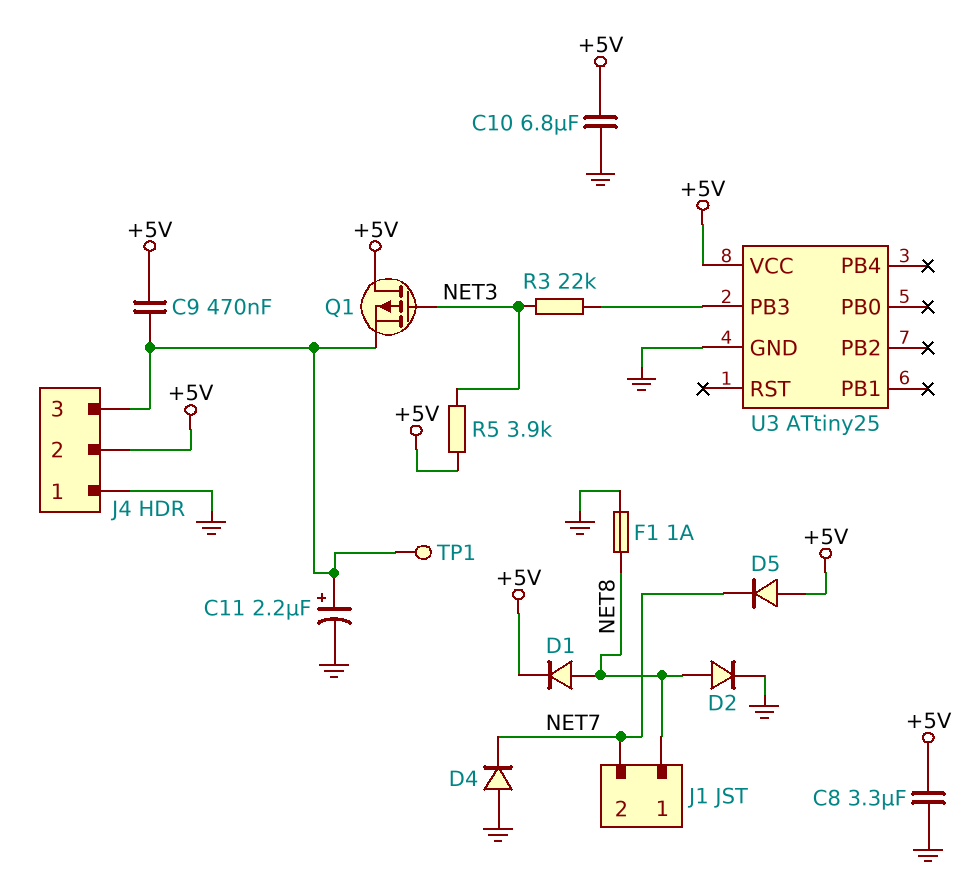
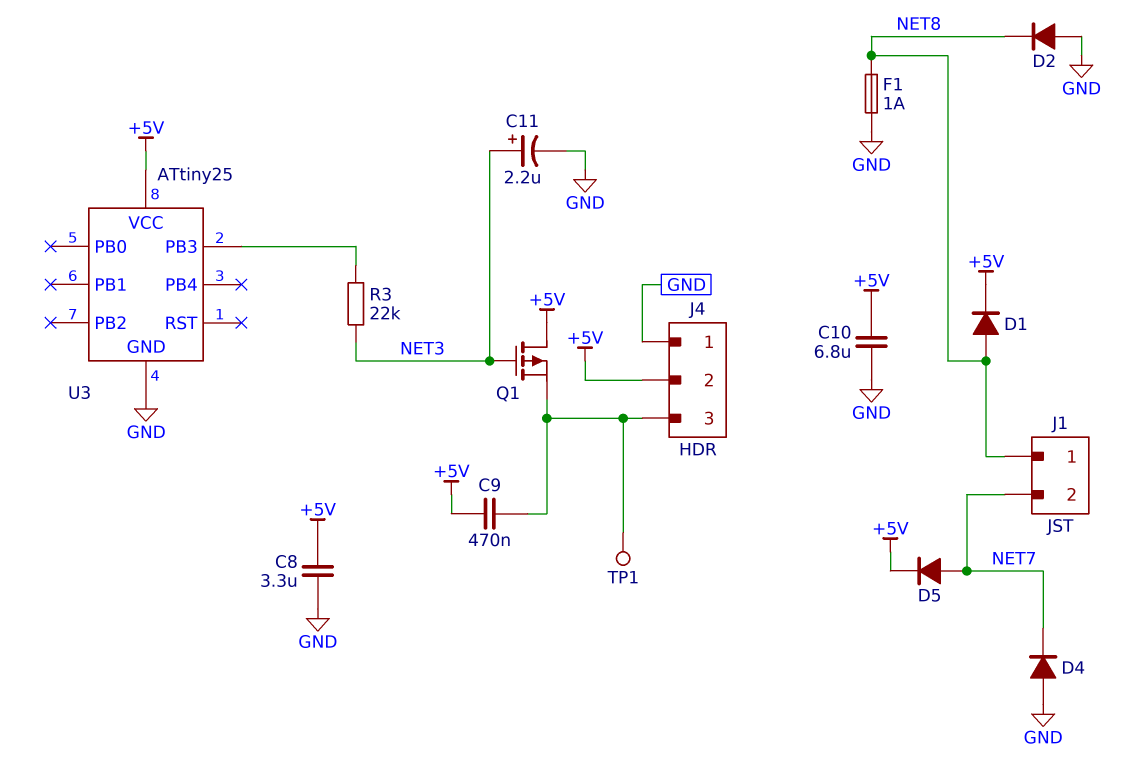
C11: 2.2uF (plus J4/3, minus GND) -> 2.2uF (plus NET3, minus GND)
D2: diode (A NET8, K GND) -> diode (A GND, K NET8)
D5: diode (A +5V, K NET7) -> diode (A NET7, K +5V)
R5: 3.9k (+5V, NET3) -> none

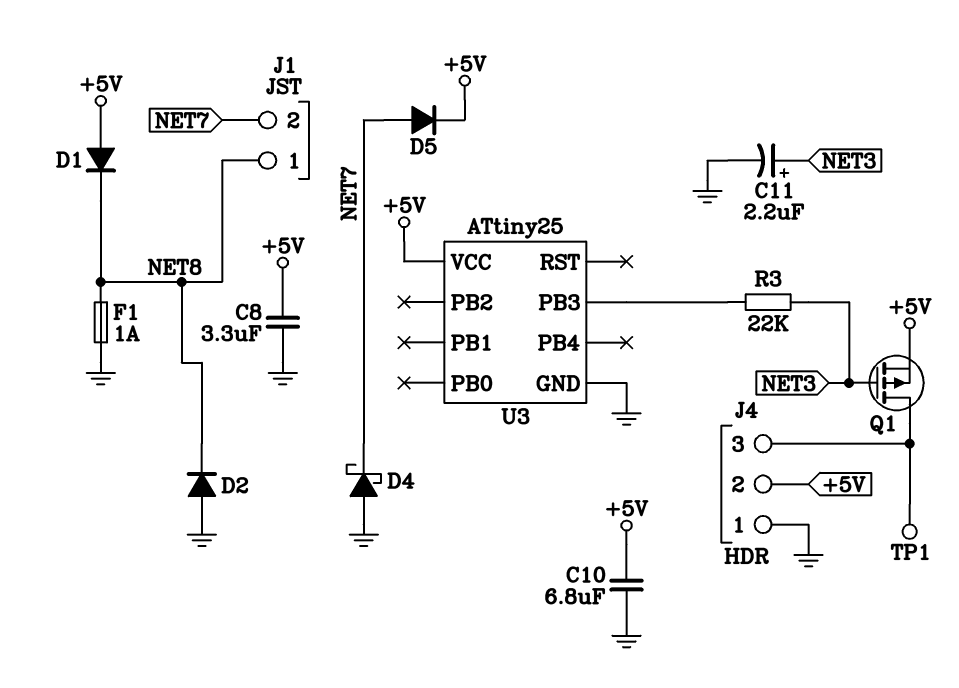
C9: 470nF (+5V, J4/3) -> none
D1: diode (A NET8, K +5V) -> diode (A +5V, K NET8)
D4: diode (A GND, K NET7) -> schottky (A GND, K NET7)
Q1: PMOS (G NET3, D +5V, S J4/3) -> PMOS (G NET3, D J4/3, S +5V)

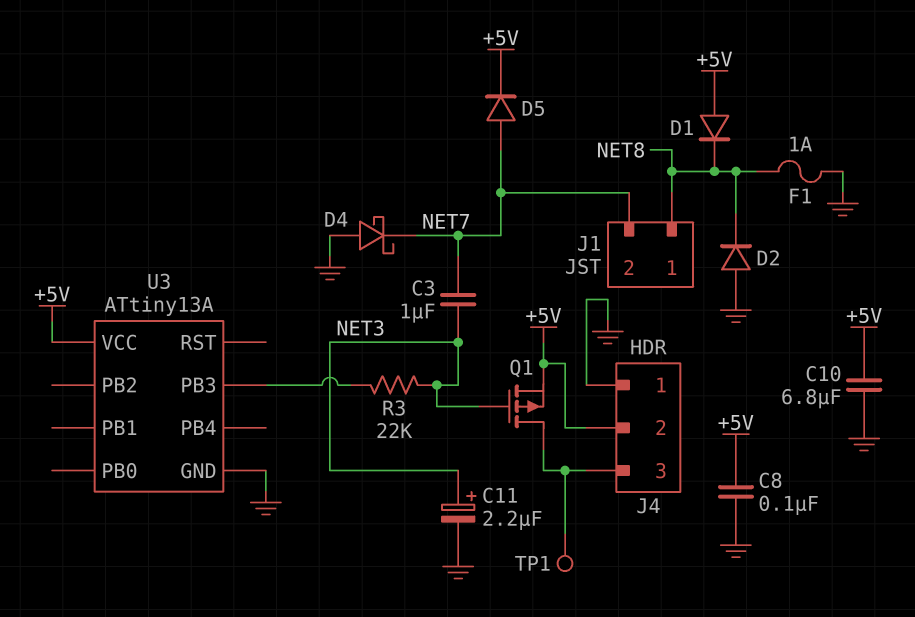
C3: none -> 1uF (NET3, NET7)
C8: 3.3uF (+5V, GND) -> 100nF (+5V, GND)
U3: ATtiny25 -> ATtiny13A

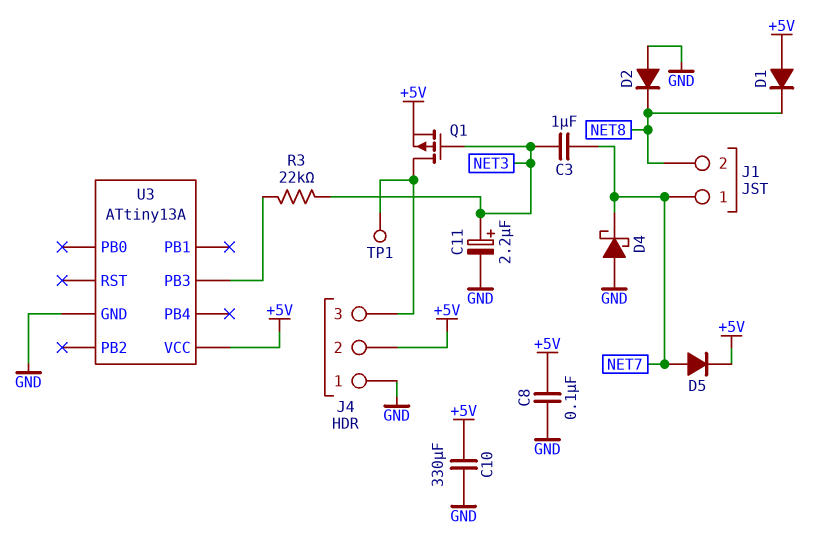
C10: 6.8uF (+5V, GND) -> 330uF (+5V, GND)
F1: 1A (GND, NET8) -> none
J1 pin 1: NET8 -> NET7
J1 pin 2: NET7 -> NET8

